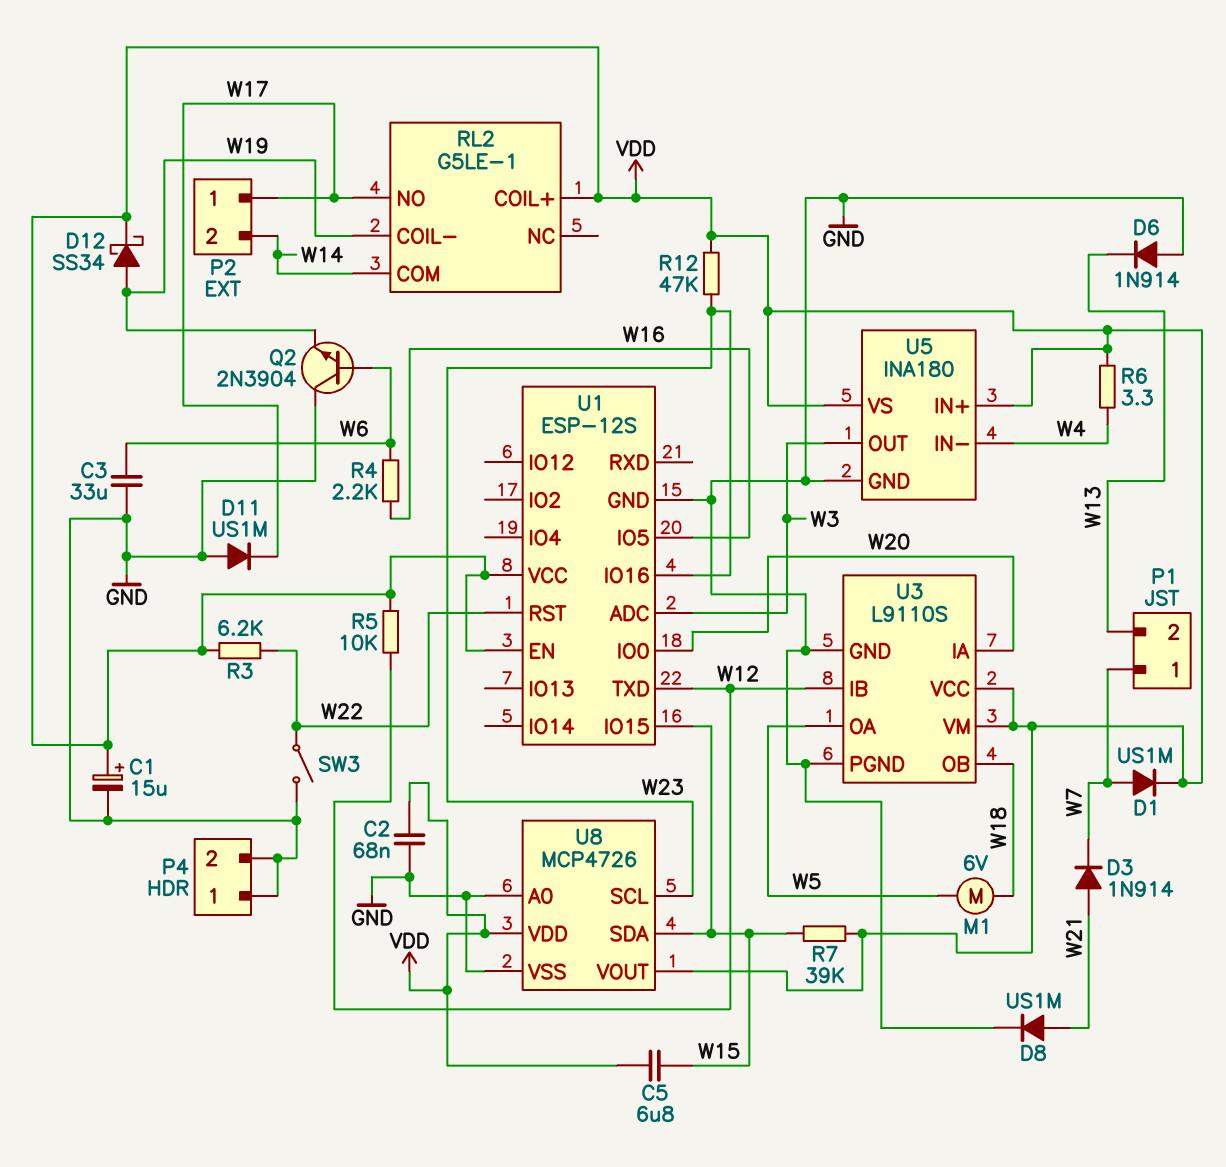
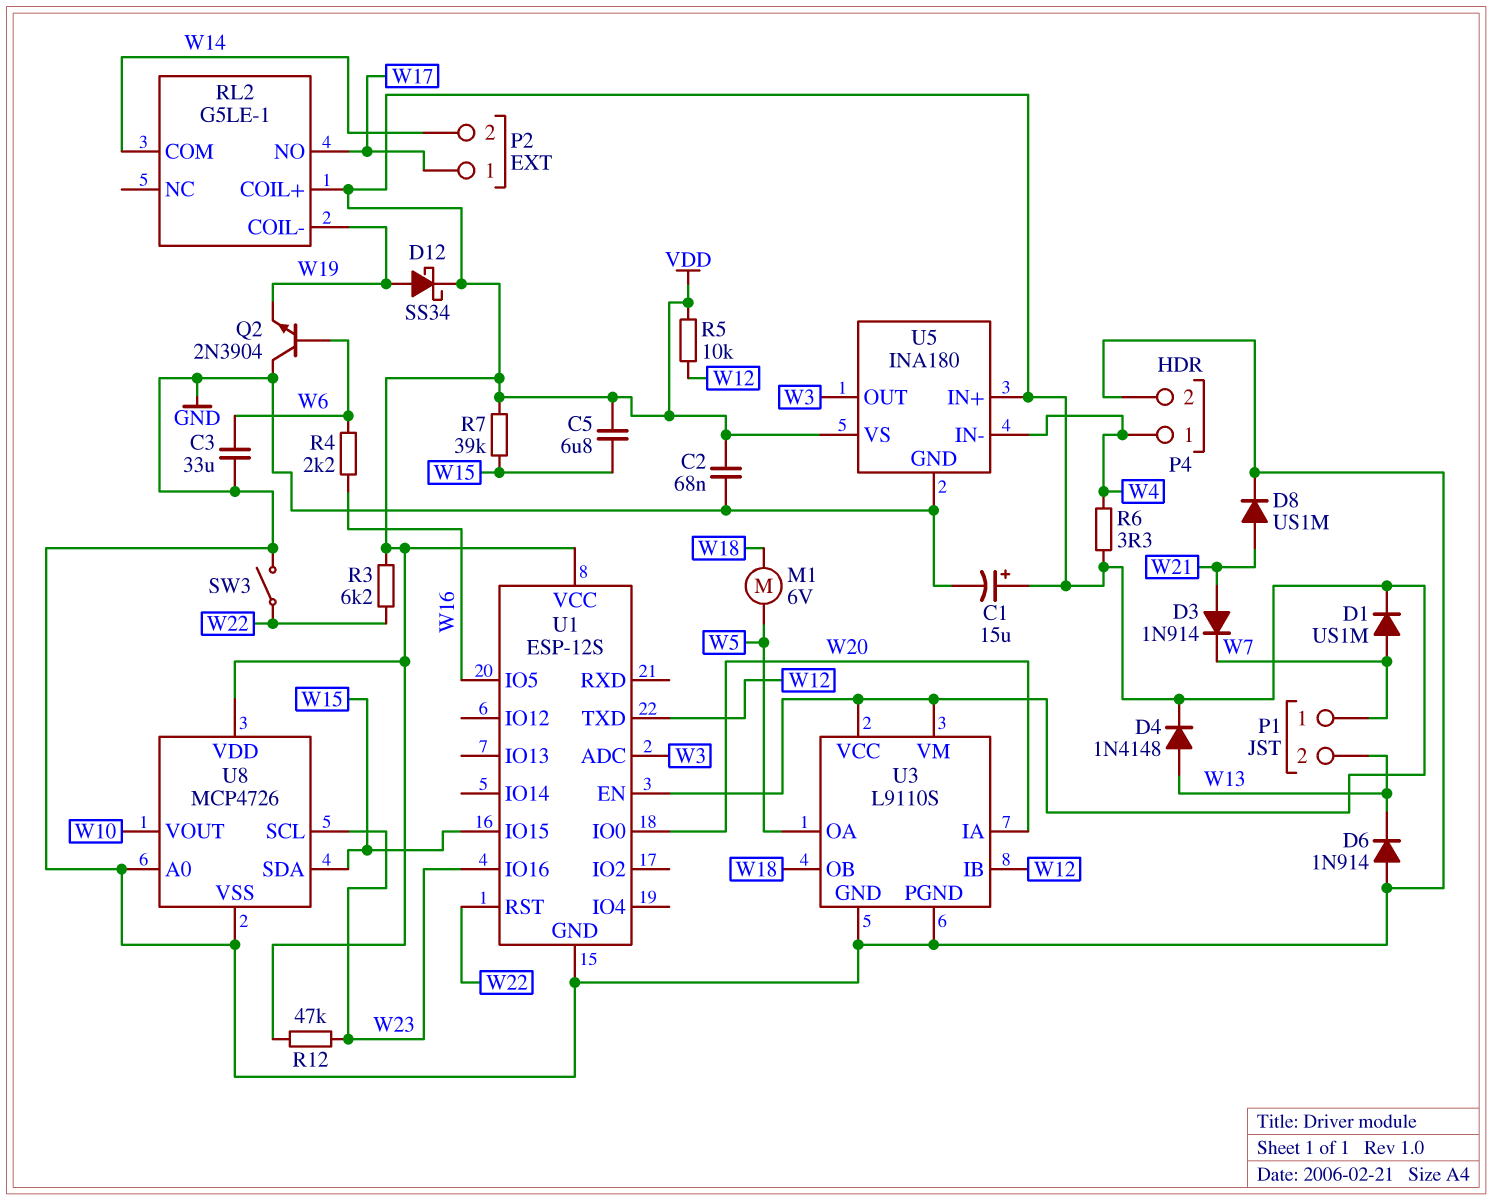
D4: none -> diode 1N4148 (A W13, K VDD)
D11: diode US1M (A GND, K W17) -> none
P4 pin 1: GND -> W4
U8 pin VOUT: VDD -> W10

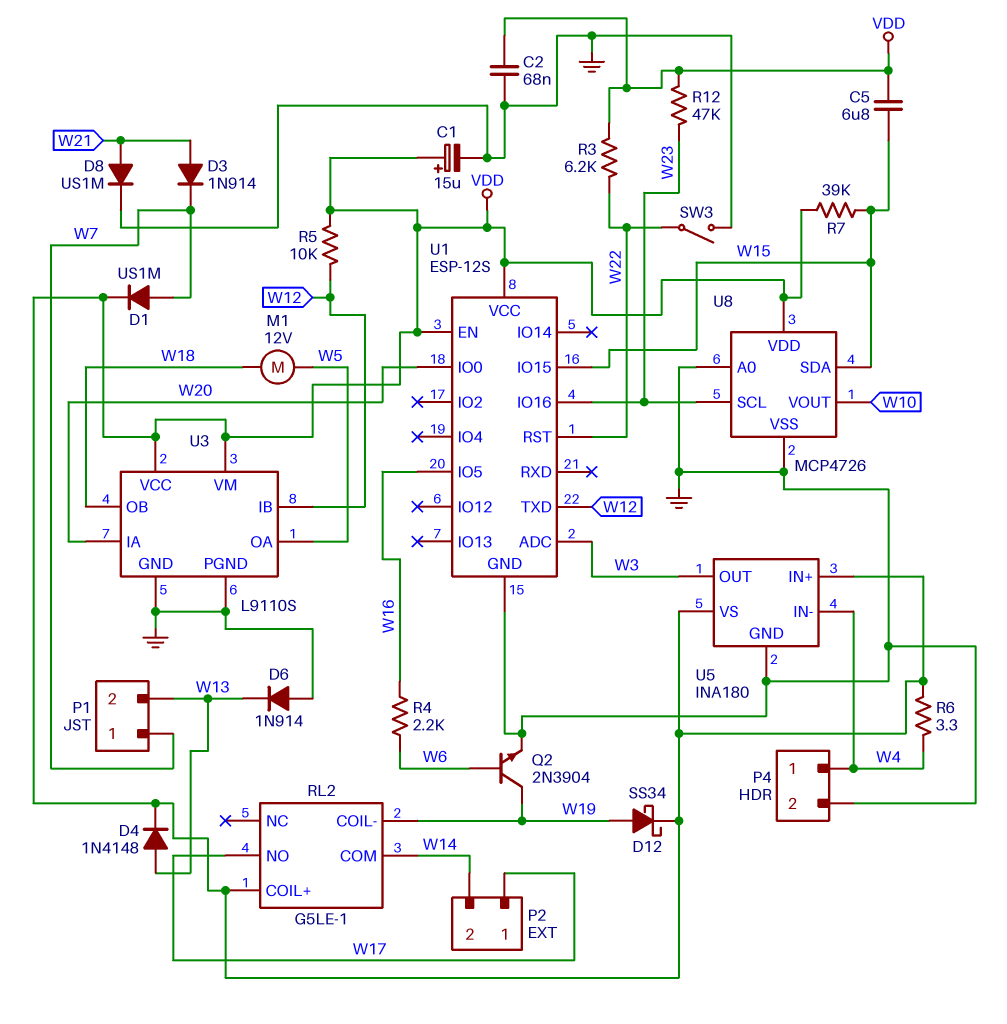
C3: 33uF (GND, W6) -> none
M1: motor 6V (W5, W18) -> motor 12V (W5, W18)
Q2: NPN 2N3904 (B W6, C GND, E W19) -> NPN 2N3904 (B W6, C W19, E GND)

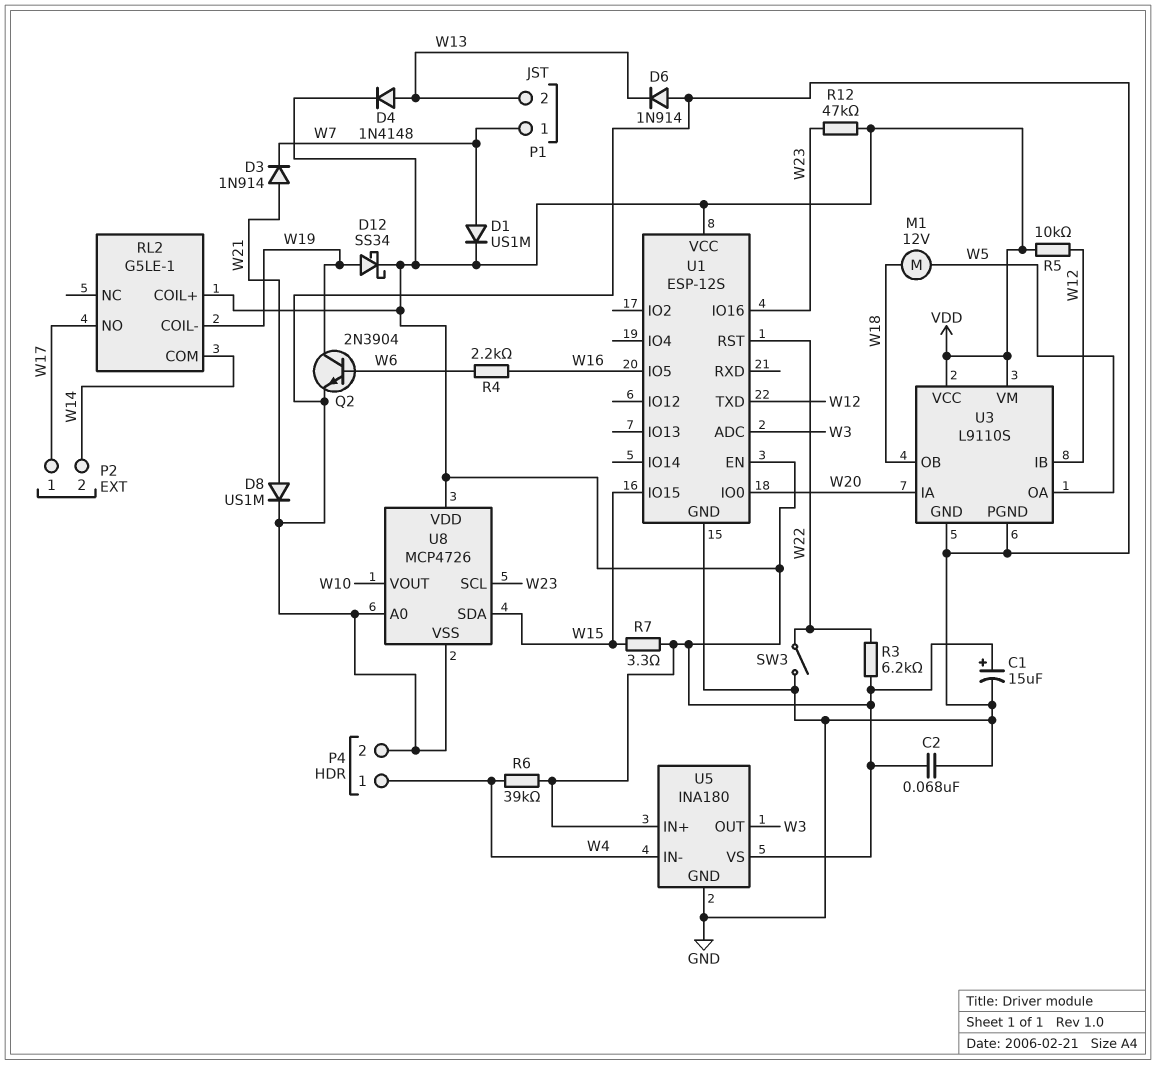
C5: 6.8uF (VDD, W15) -> none
R6: 3.3 (VDD, W4) -> 39k (VDD, W4)
R7: 39k (VDD, W15) -> 3.3 (VDD, W15)

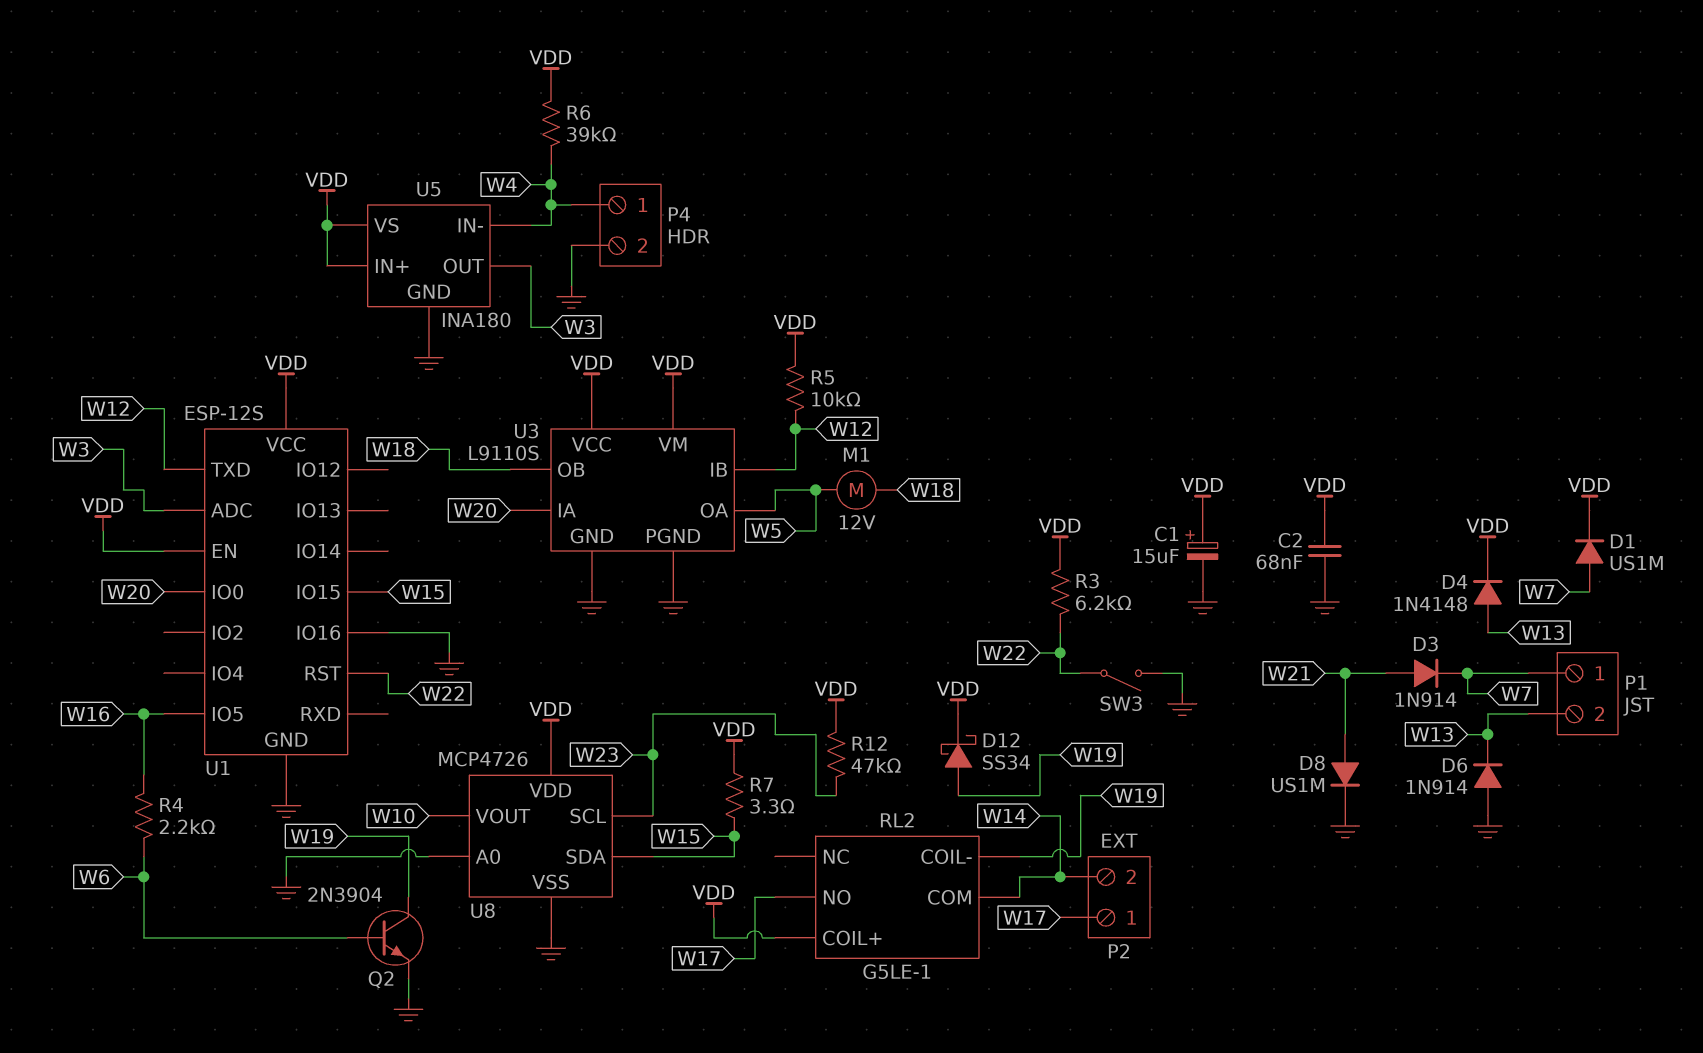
U1 pin IO16: W23 -> GND

